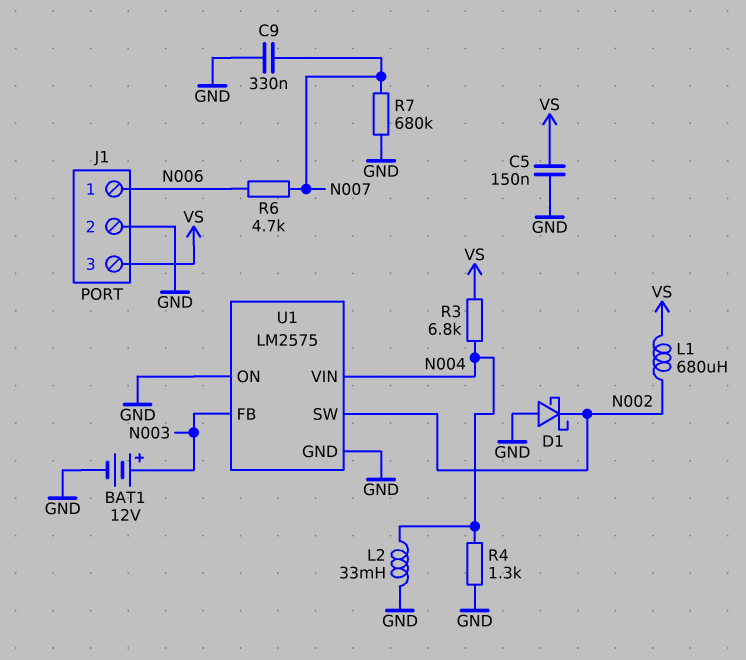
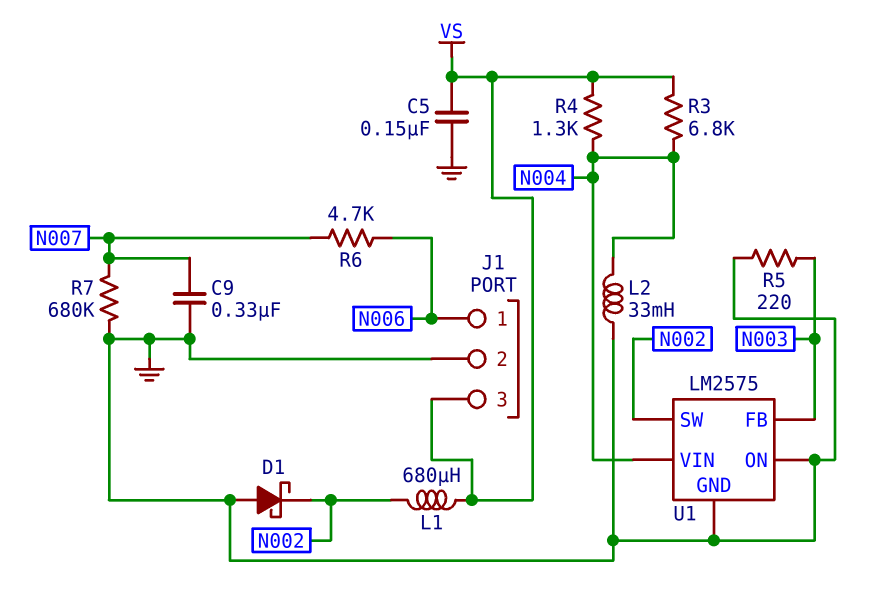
BAT1: 12V (plus N003, minus GND) -> none
R4: 1.3k (GND, N004) -> 1.3k (N004, VS)
R5: none -> 220 (GND, N003)

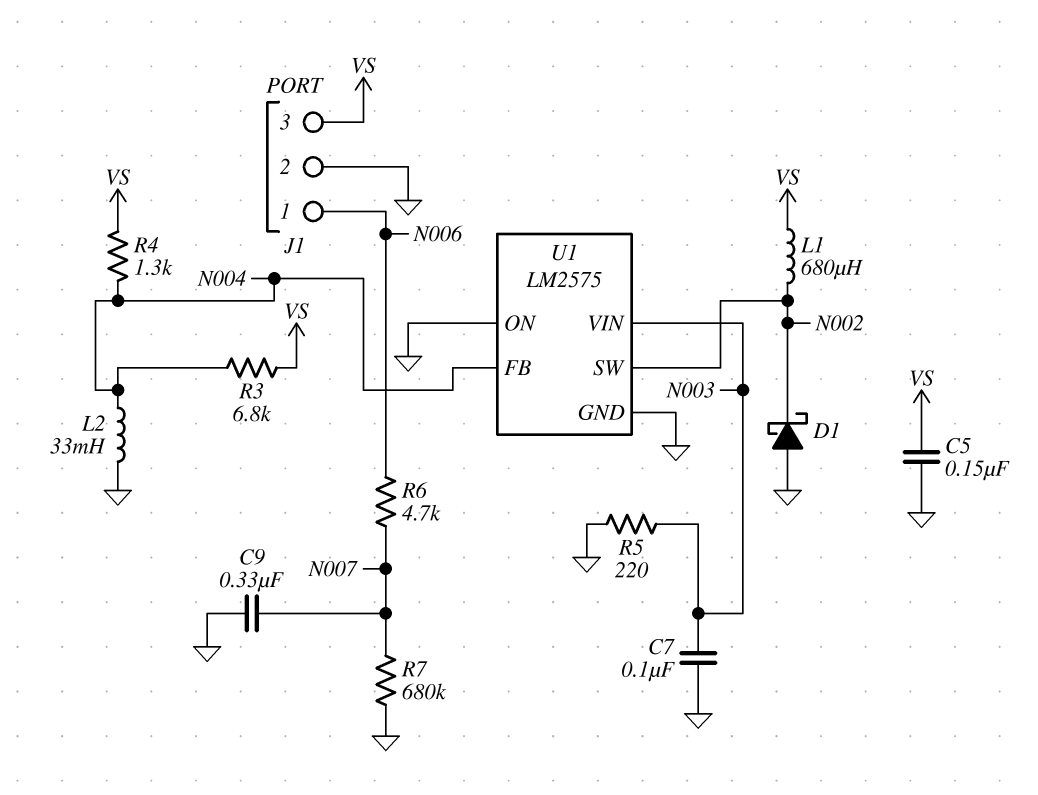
C7: none -> 100nF (GND, N003)
U1 pin FB: N003 -> N004
U1 pin VIN: N004 -> N003

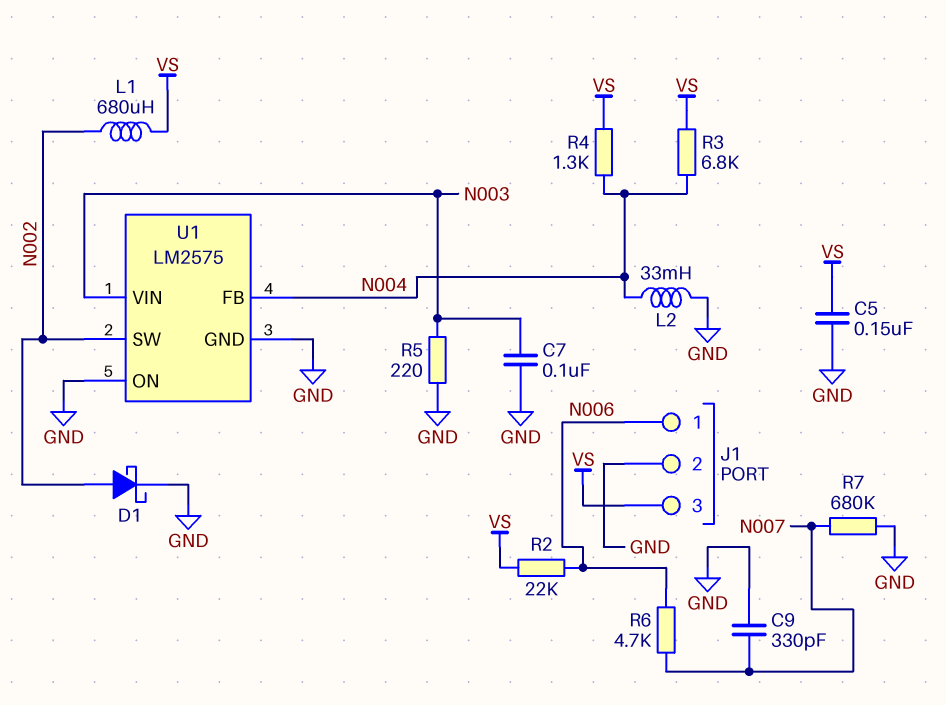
C9: 330nF (GND, N007) -> 330pF (GND, N007)
D1: schottky (A GND, K N002) -> schottky (A N002, K GND)
R2: none -> 22k (N006, VS)

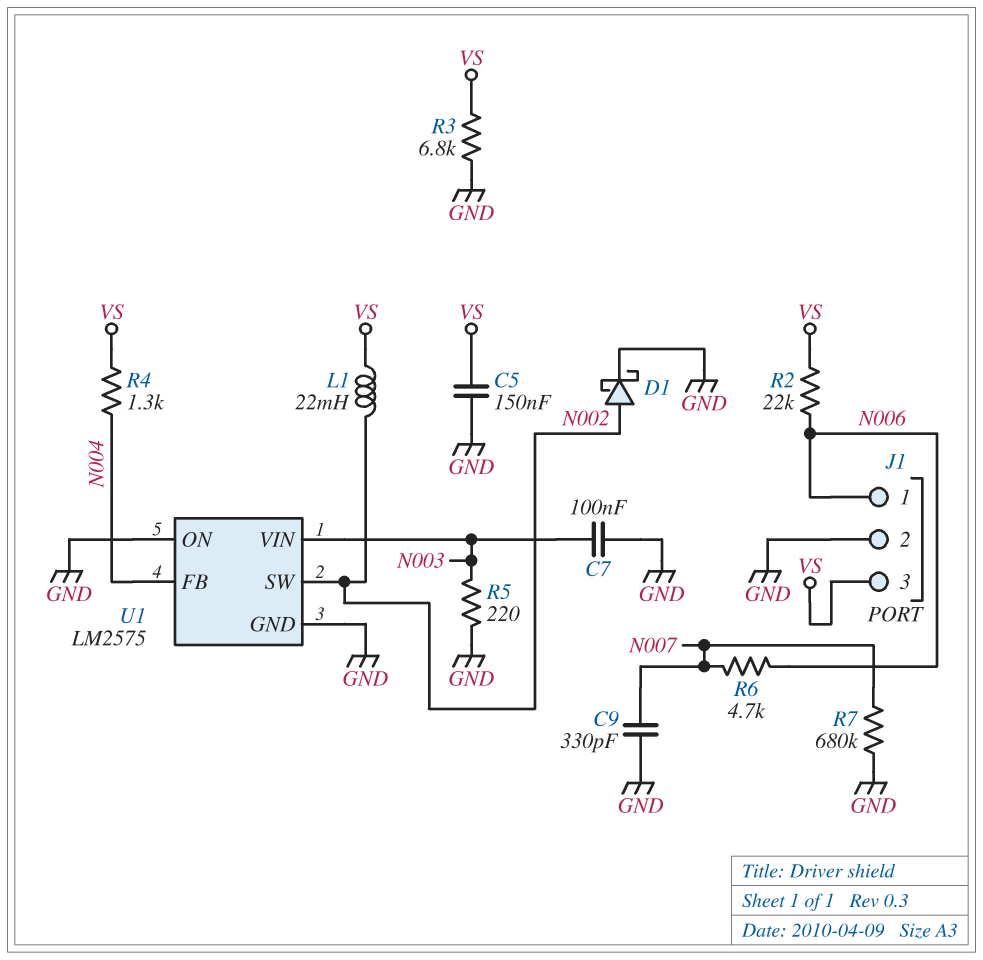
L1: 680uH (N002, VS) -> 22mH (N002, VS)
L2: 33mH (GND, N004) -> none
R3: 6.8k (N004, VS) -> 6.8k (GND, VS)

